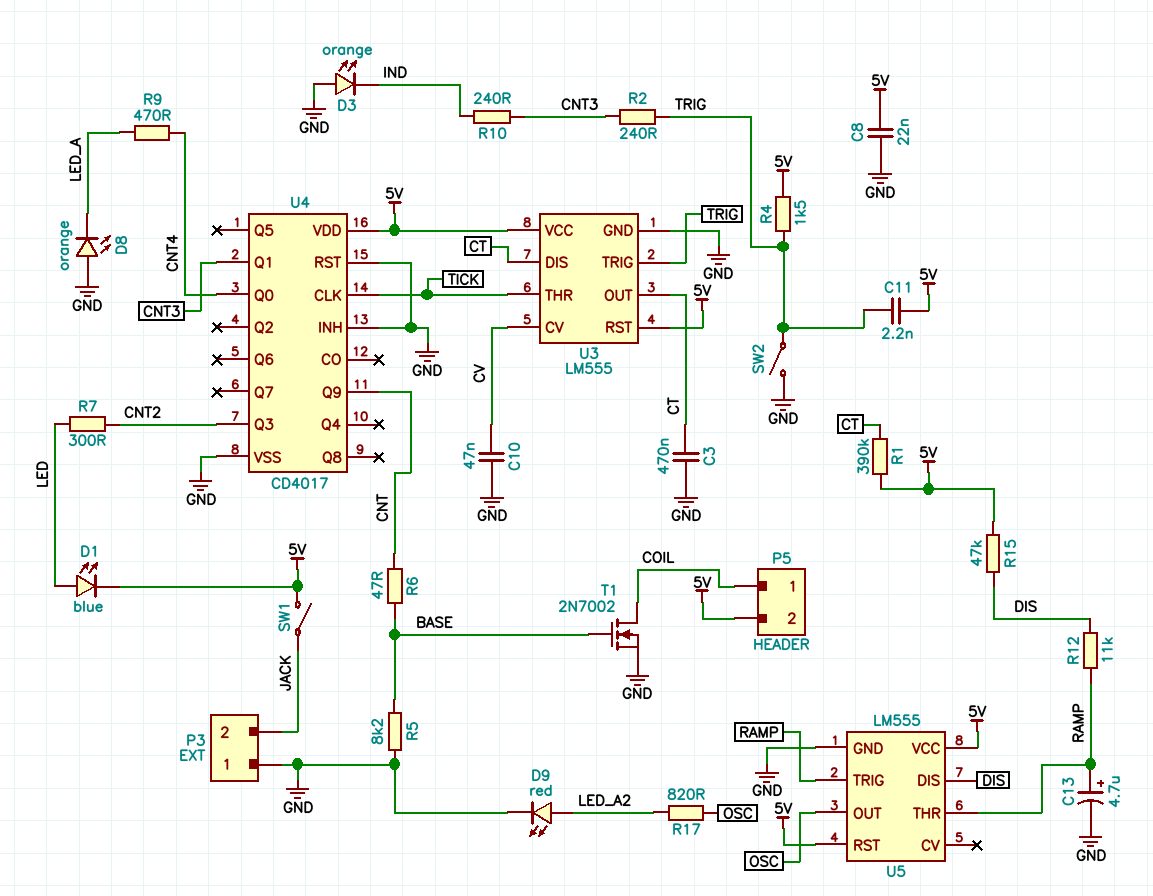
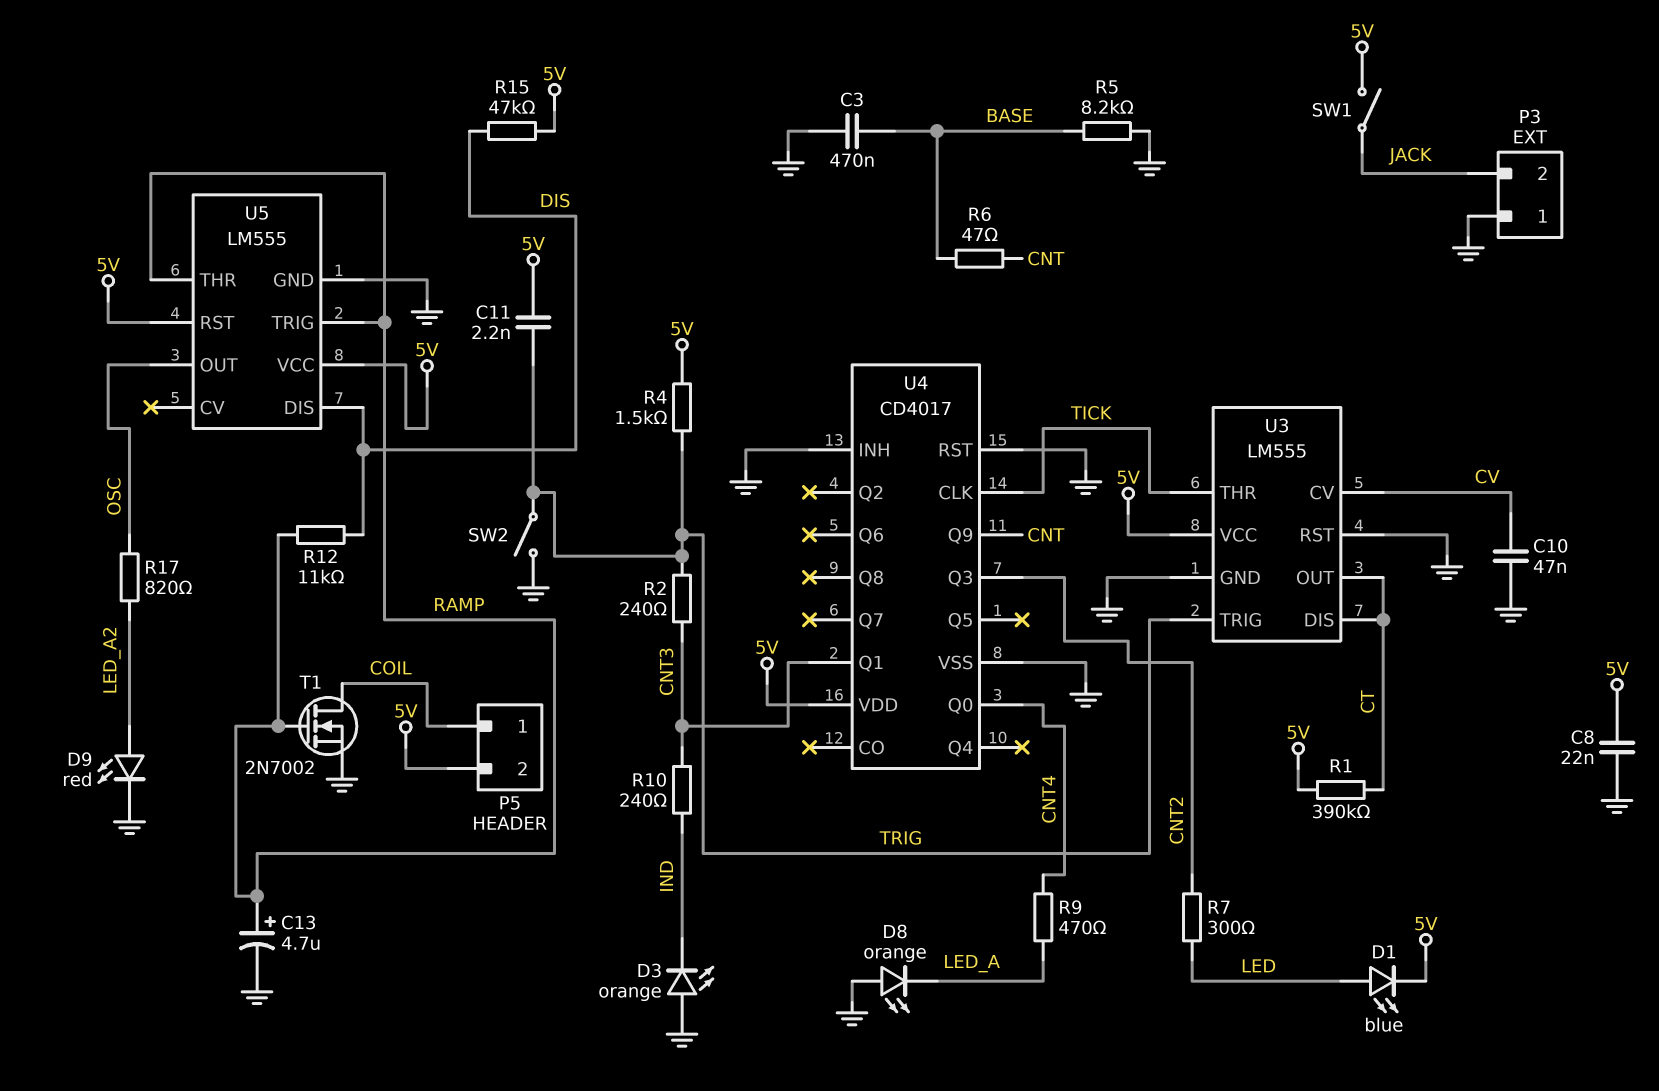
C3: 470nF (CT, GND) -> 470nF (BASE, GND)
T1: NMOS 2N7002 (G BASE, D COIL, S GND) -> NMOS 2N7002 (G RAMP, D COIL, S GND)
U3 pin RST: 5V -> GND

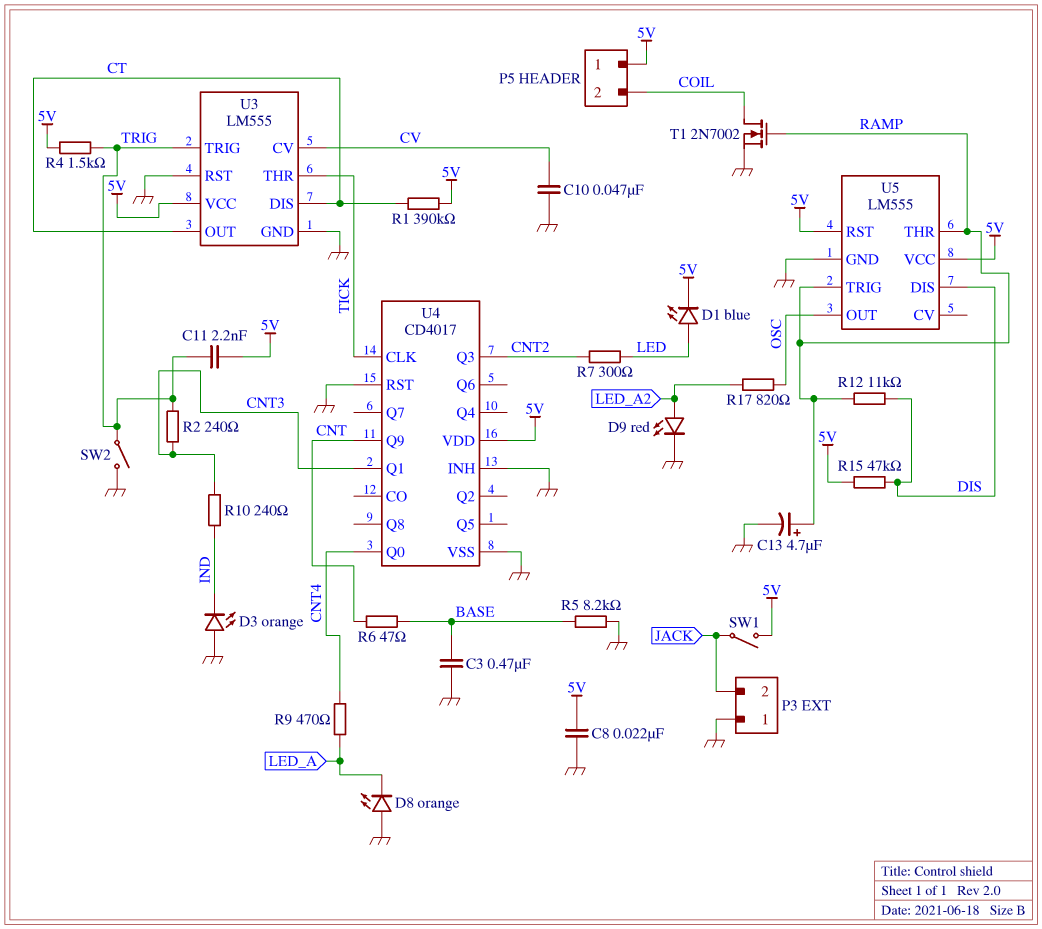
P5 pin 1: COIL -> 5V
P5 pin 2: 5V -> COIL

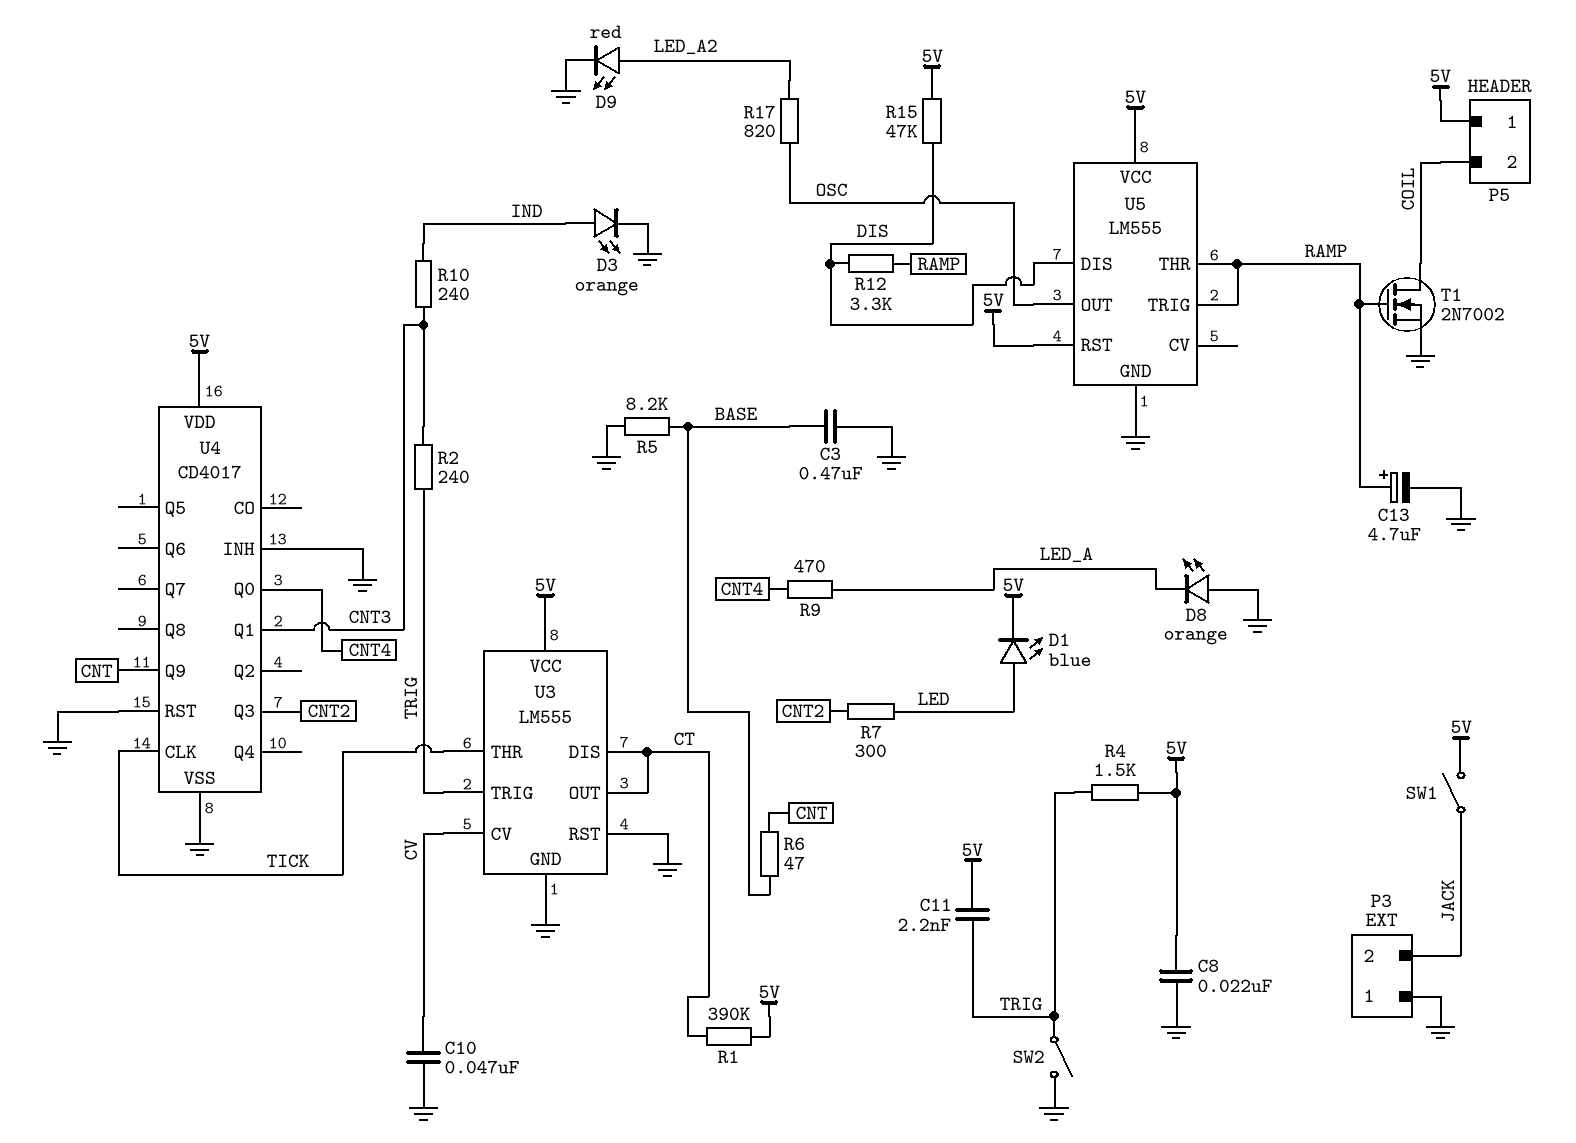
D3: LED orange (A GND, K IND) -> LED orange (A IND, K GND)
R12: 11k (DIS, RAMP) -> 3.3k (DIS, RAMP)

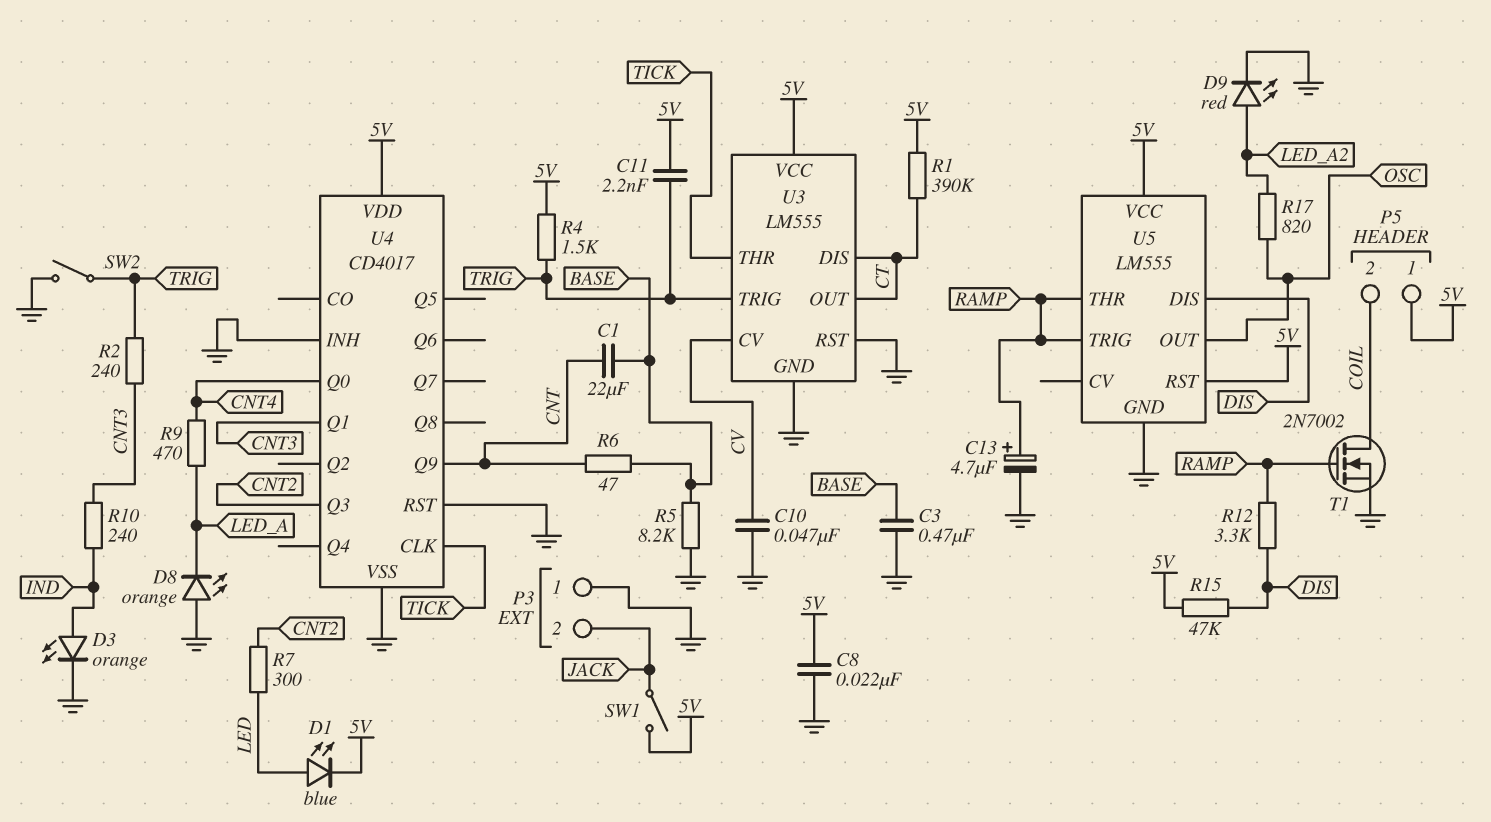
C1: none -> 22uF (BASE, CNT)

